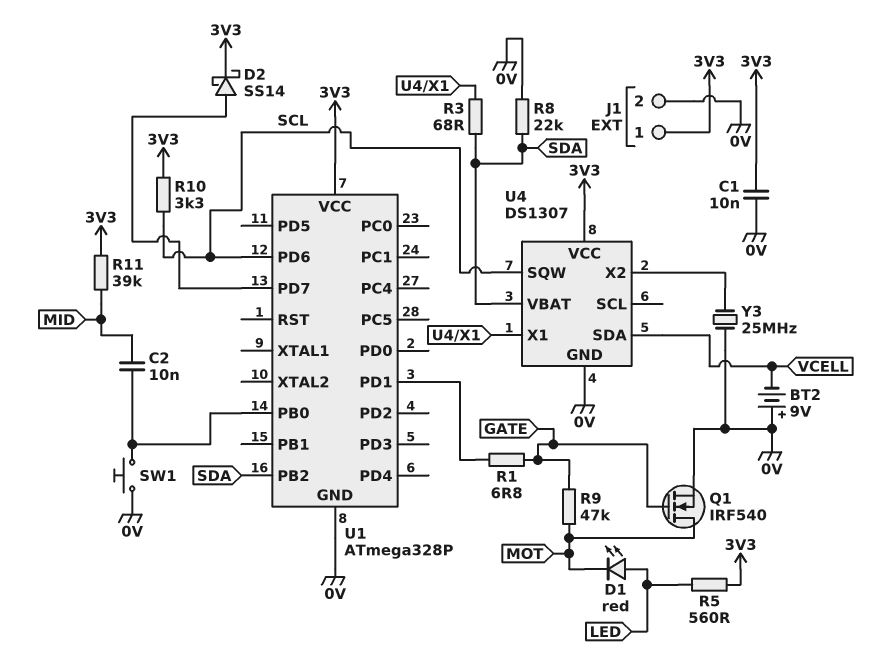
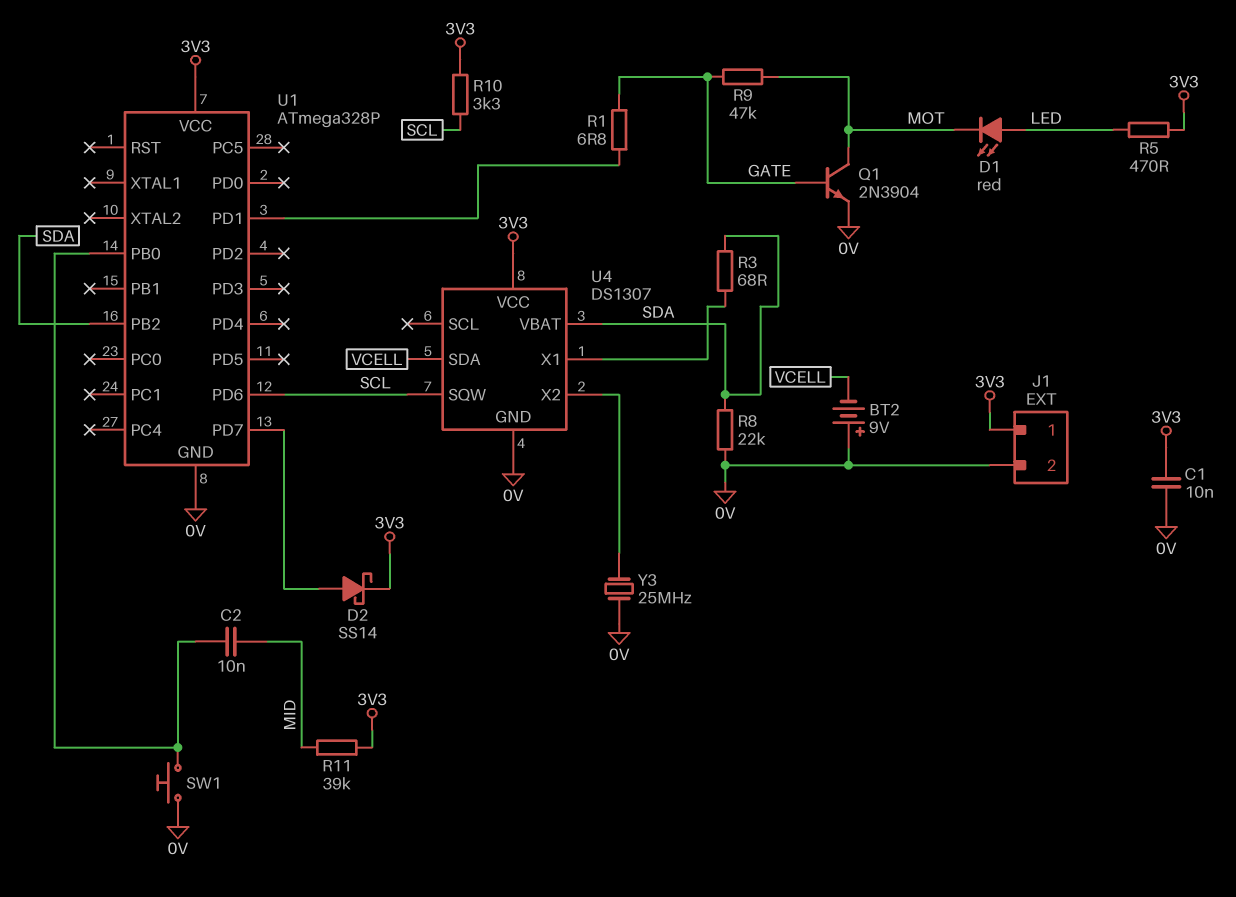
Q1: NMOS IRF540 (G GATE, D MOT, S 0V) -> NPN 2N3904 (B GATE, C MOT, E 0V)
R5: 560 (3V3, LED) -> 470 (3V3, LED)

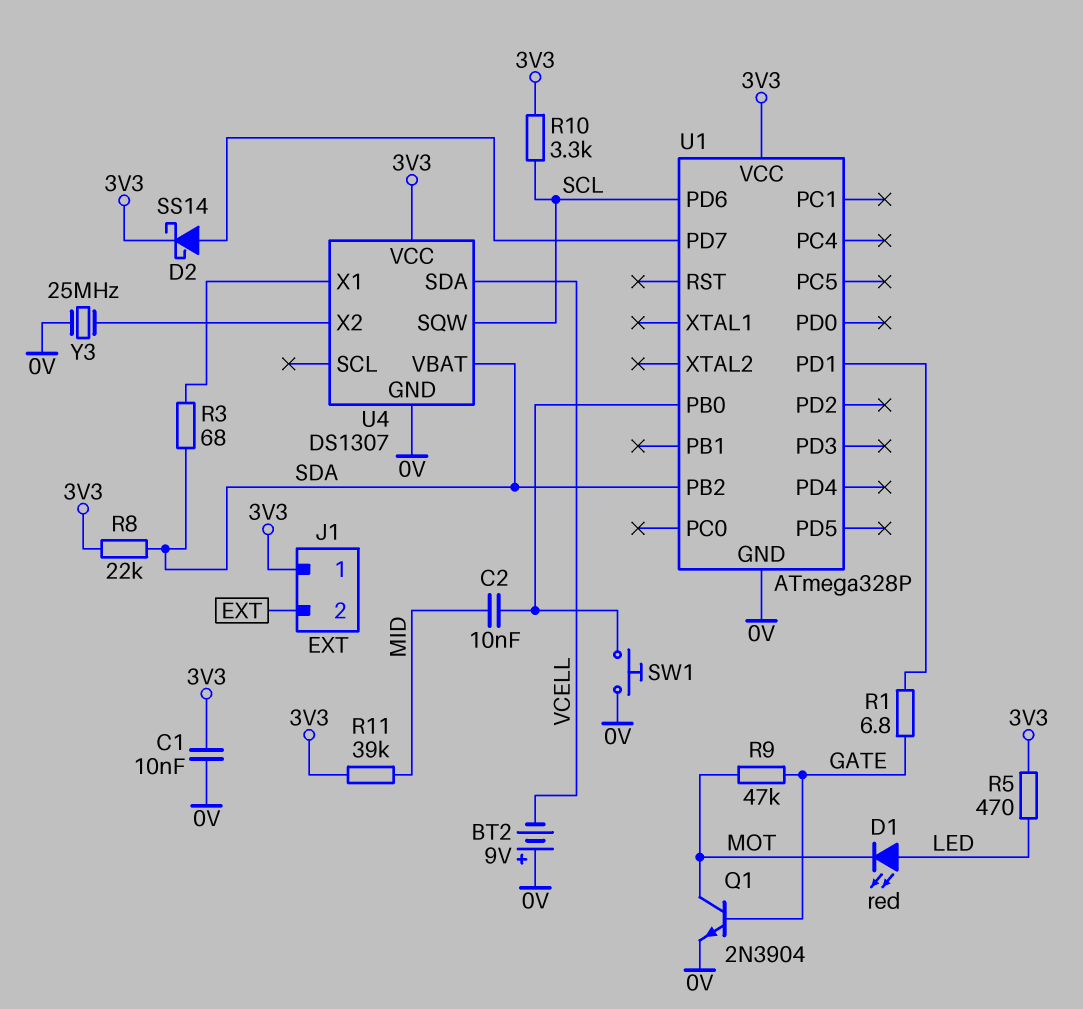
J1 pin 2: 0V -> EXT
R8: 22k (0V, SDA) -> 22k (3V3, SDA)

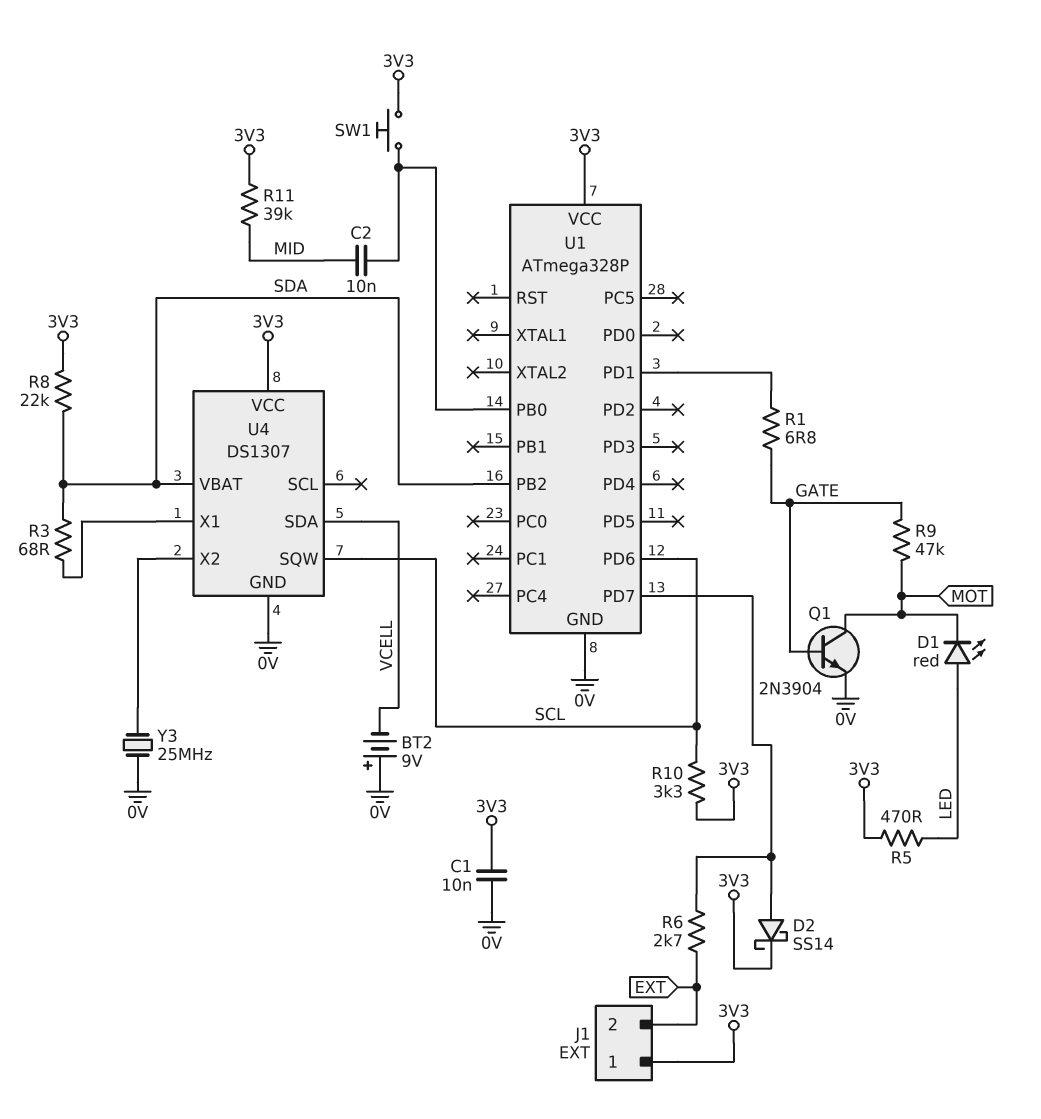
R6: none -> 2.7k (EXT, U1/PD7)
SW1: button (0V, U1/PB0) -> button (3V3, U1/PB0)

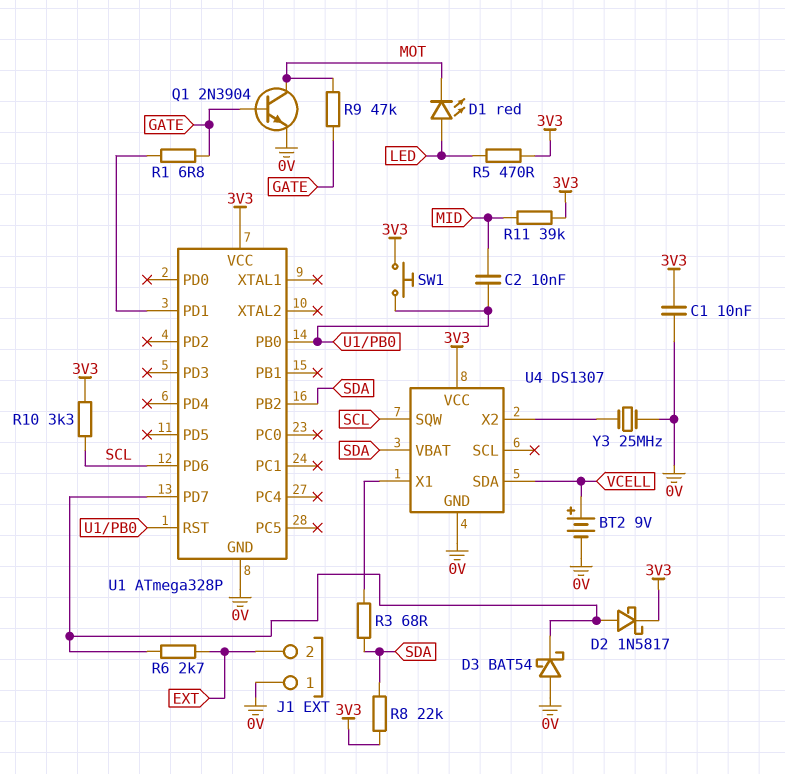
BT2: 9V (plus 0V, minus VCELL) -> 9V (plus VCELL, minus 0V)
D2: schottky SS14 (A U1/PD7, K 3V3) -> schottky 1N5817 (A U1/PD7, K 3V3)
D3: none -> schottky BAT54 (A 0V, K U1/PD7)
J1 pin 1: 3V3 -> 0V
U1 pin RST: none -> U1/PB0

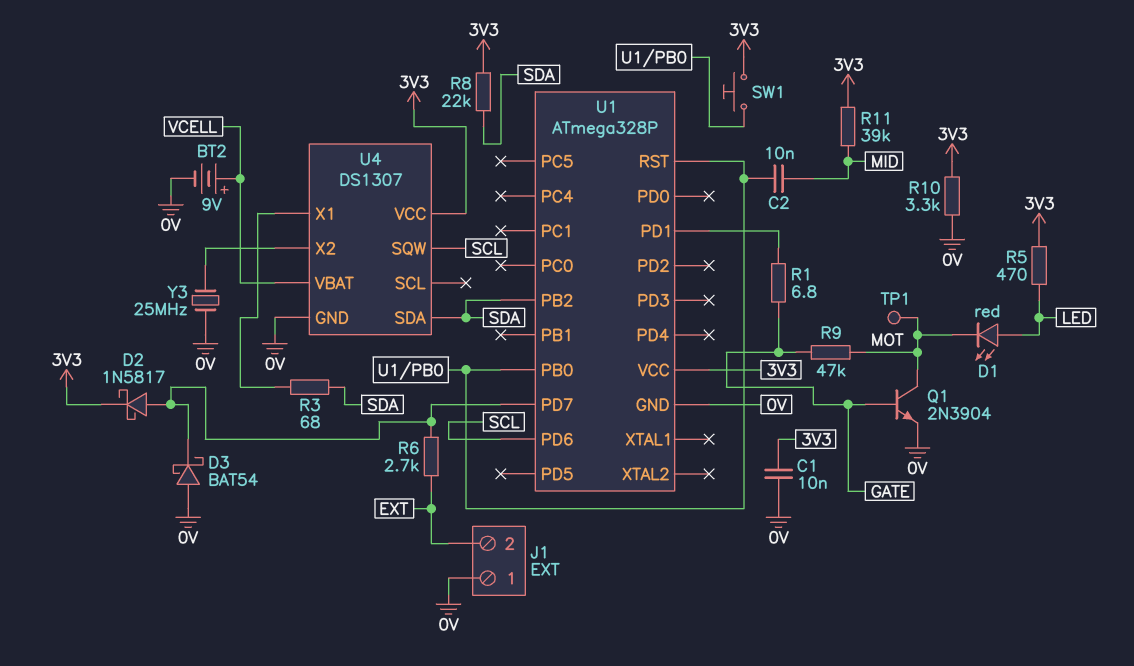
R10: 3.3k (3V3, SCL) -> 3.3k (0V, 3V3)
TP1: none -> test point (MOT)
U4 pin SDA: VCELL -> SDA
U4 pin VBAT: SDA -> VCELL

